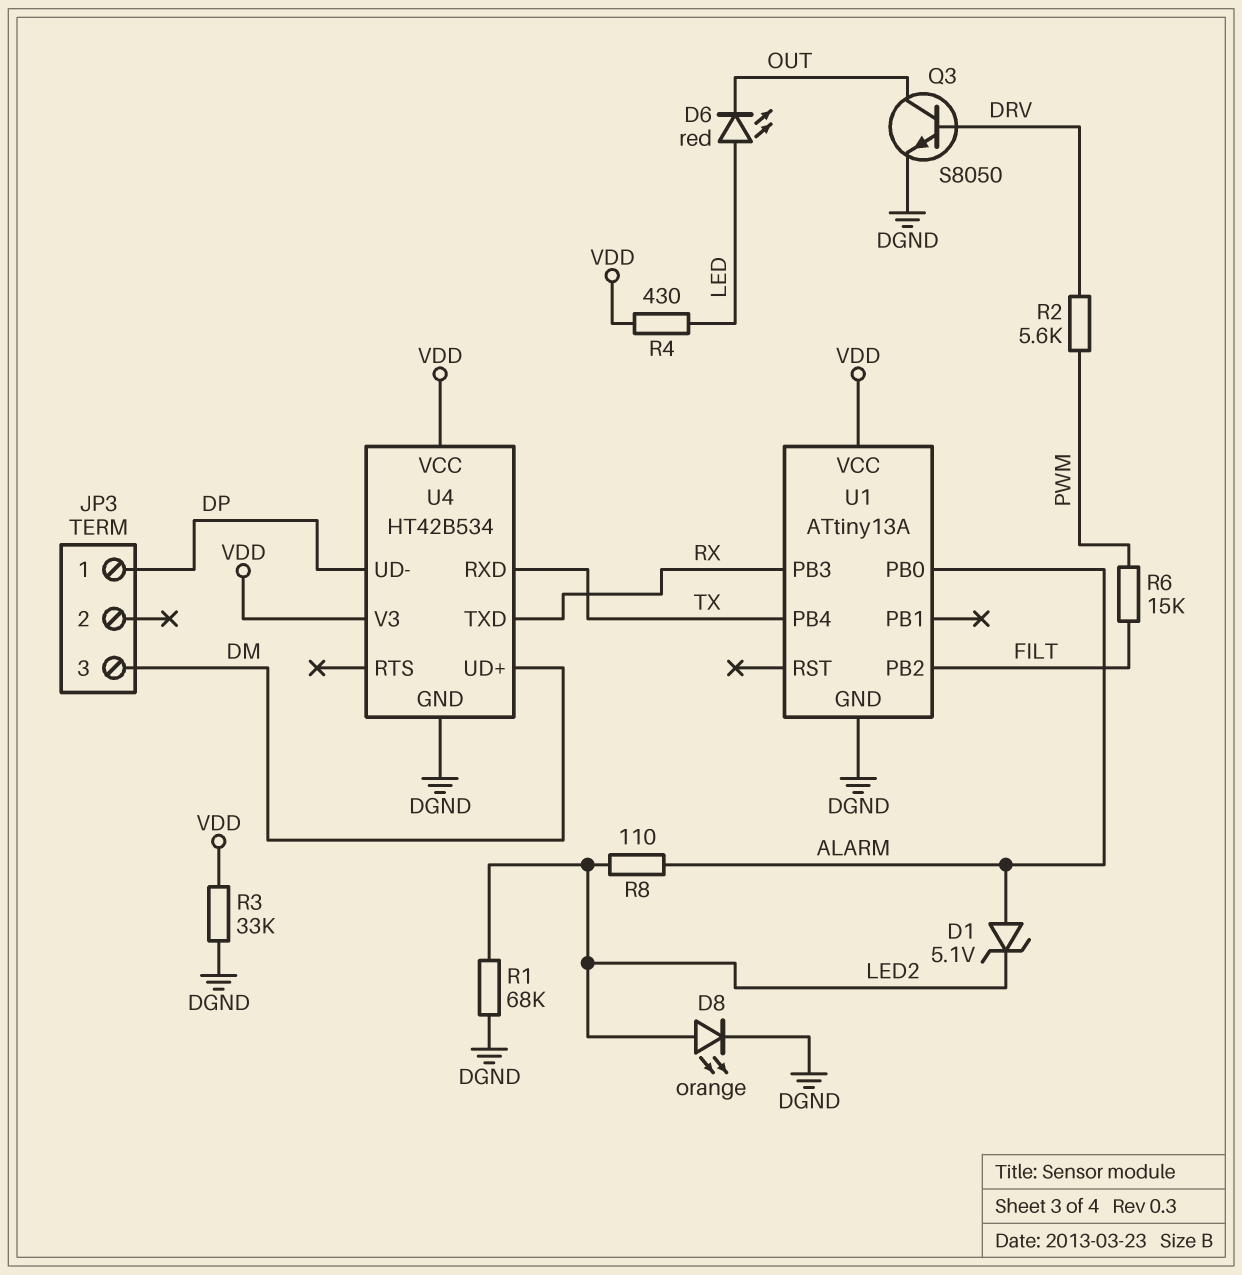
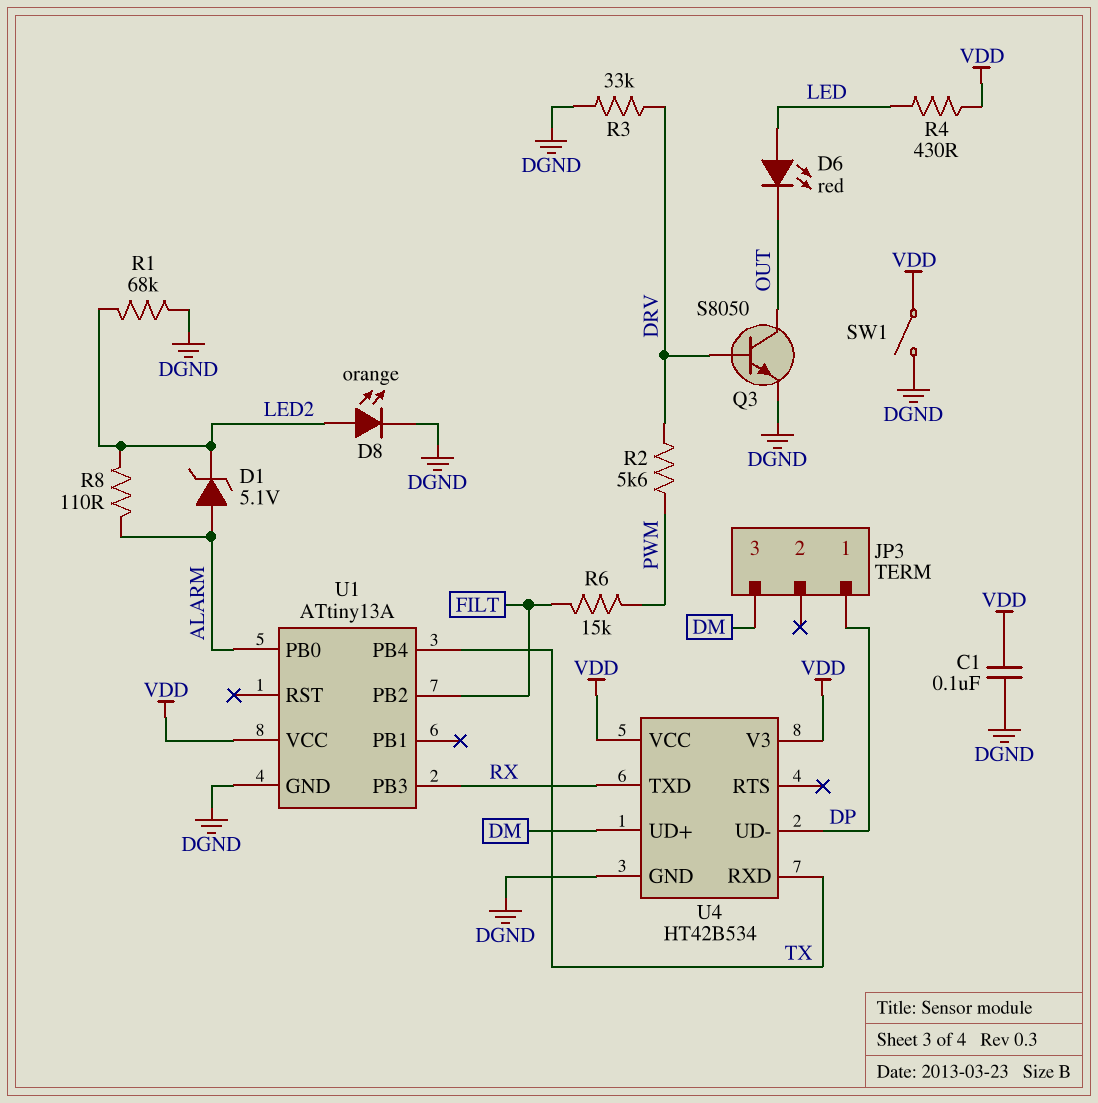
C1: none -> 100nF (DGND, VDD)
R3: 33k (DGND, VDD) -> 33k (DGND, DRV)
SW1: none -> switch (DGND, VDD)

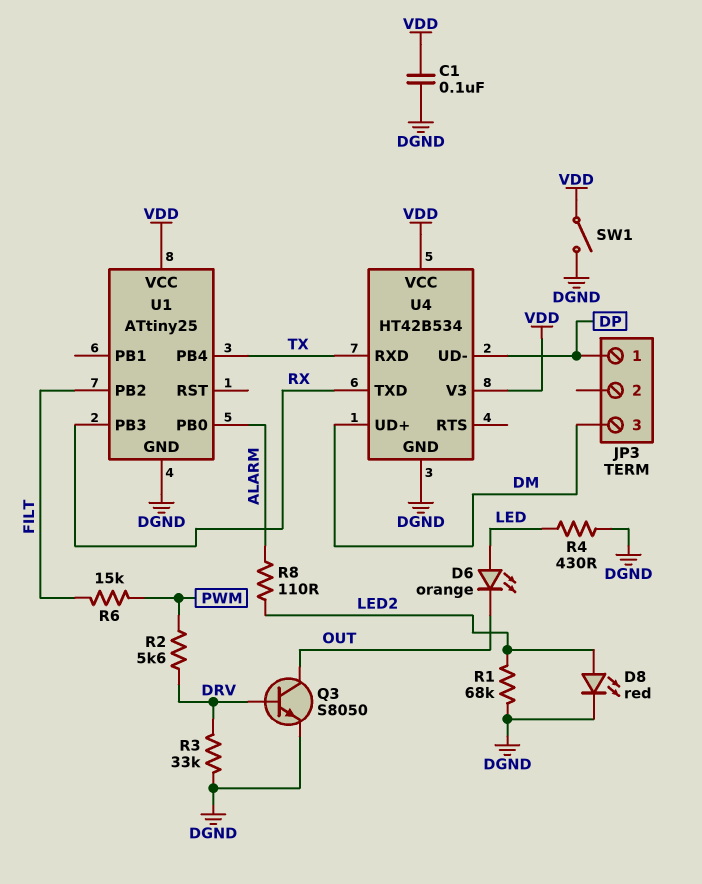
D1: zener 5.1V (A ALARM, K LED2) -> none
D6: LED red (A LED, K OUT) -> LED orange (A LED, K OUT)
D8: LED orange (A LED2, K DGND) -> LED red (A LED2, K DGND)
R4: 430 (LED, VDD) -> 430 (DGND, LED)
U1: ATtiny13A -> ATtiny25

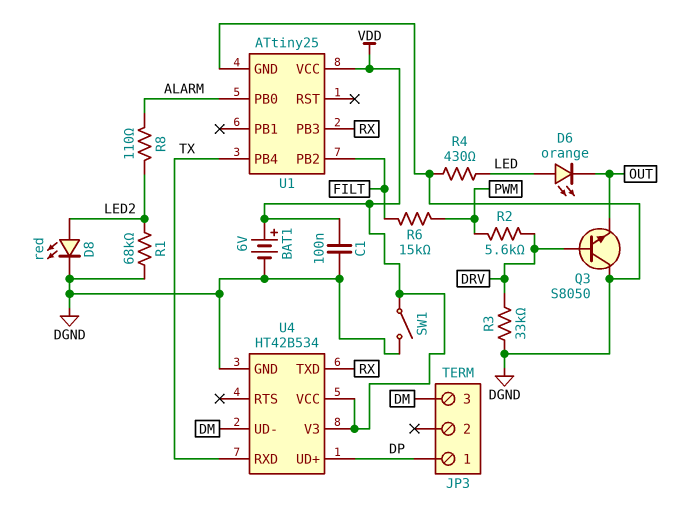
BAT1: none -> 6V (plus VDD, minus DGND)
Q3: NPN S8050 (B DRV, C OUT, E DGND) -> NPN S8050 (B DRV, C DGND, E OUT)
U4 pin UD+: DM -> DP
U4 pin UD-: DP -> DM

